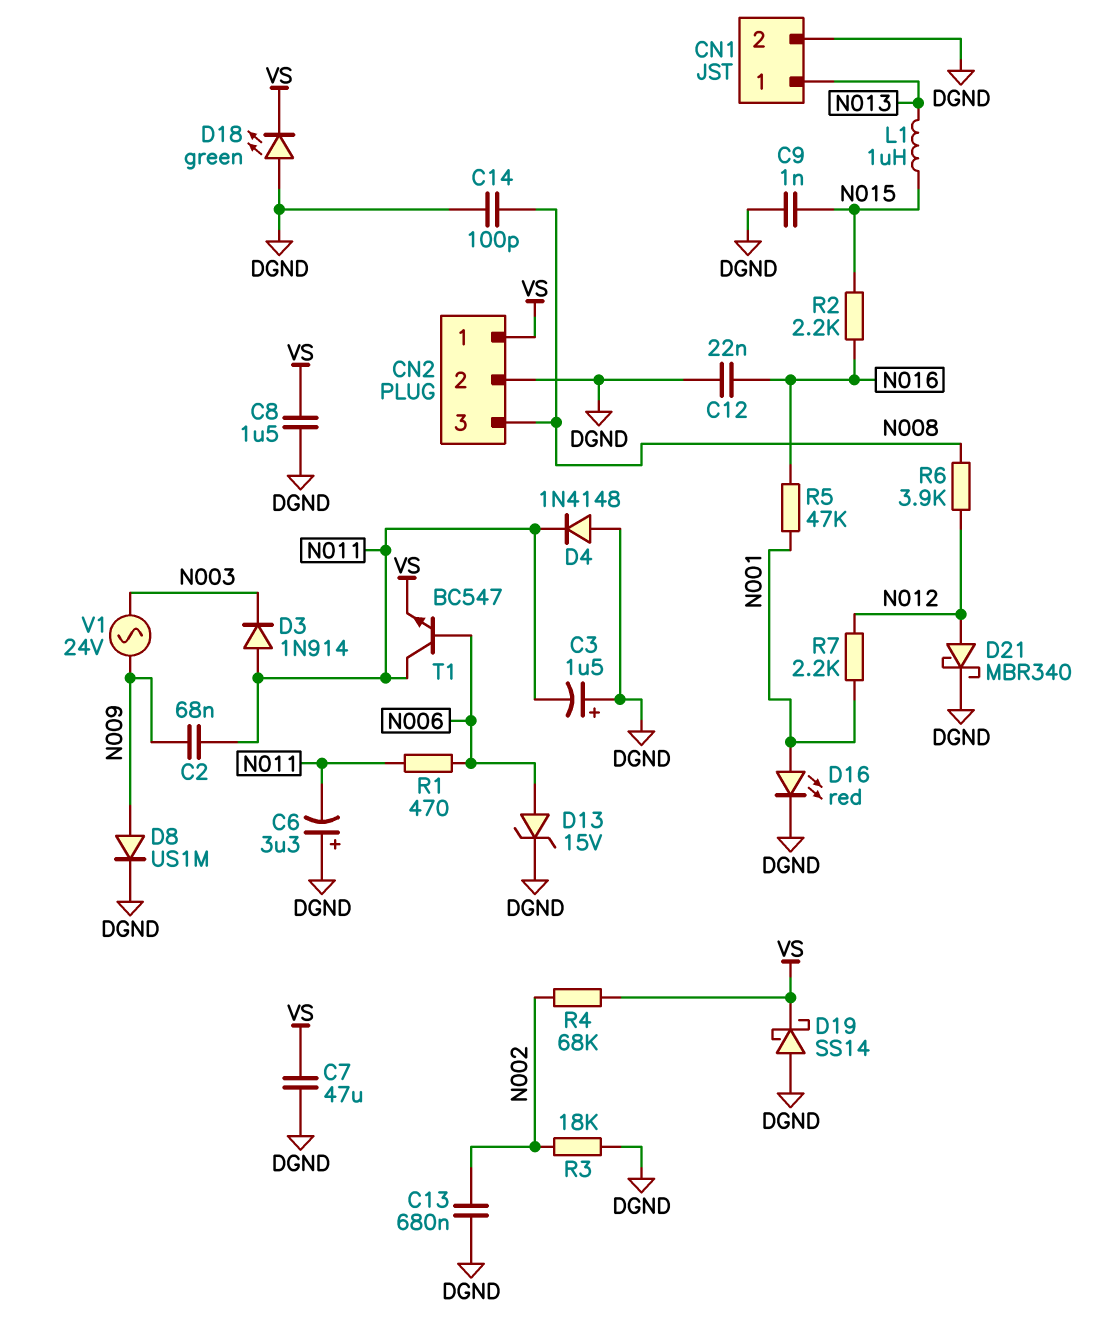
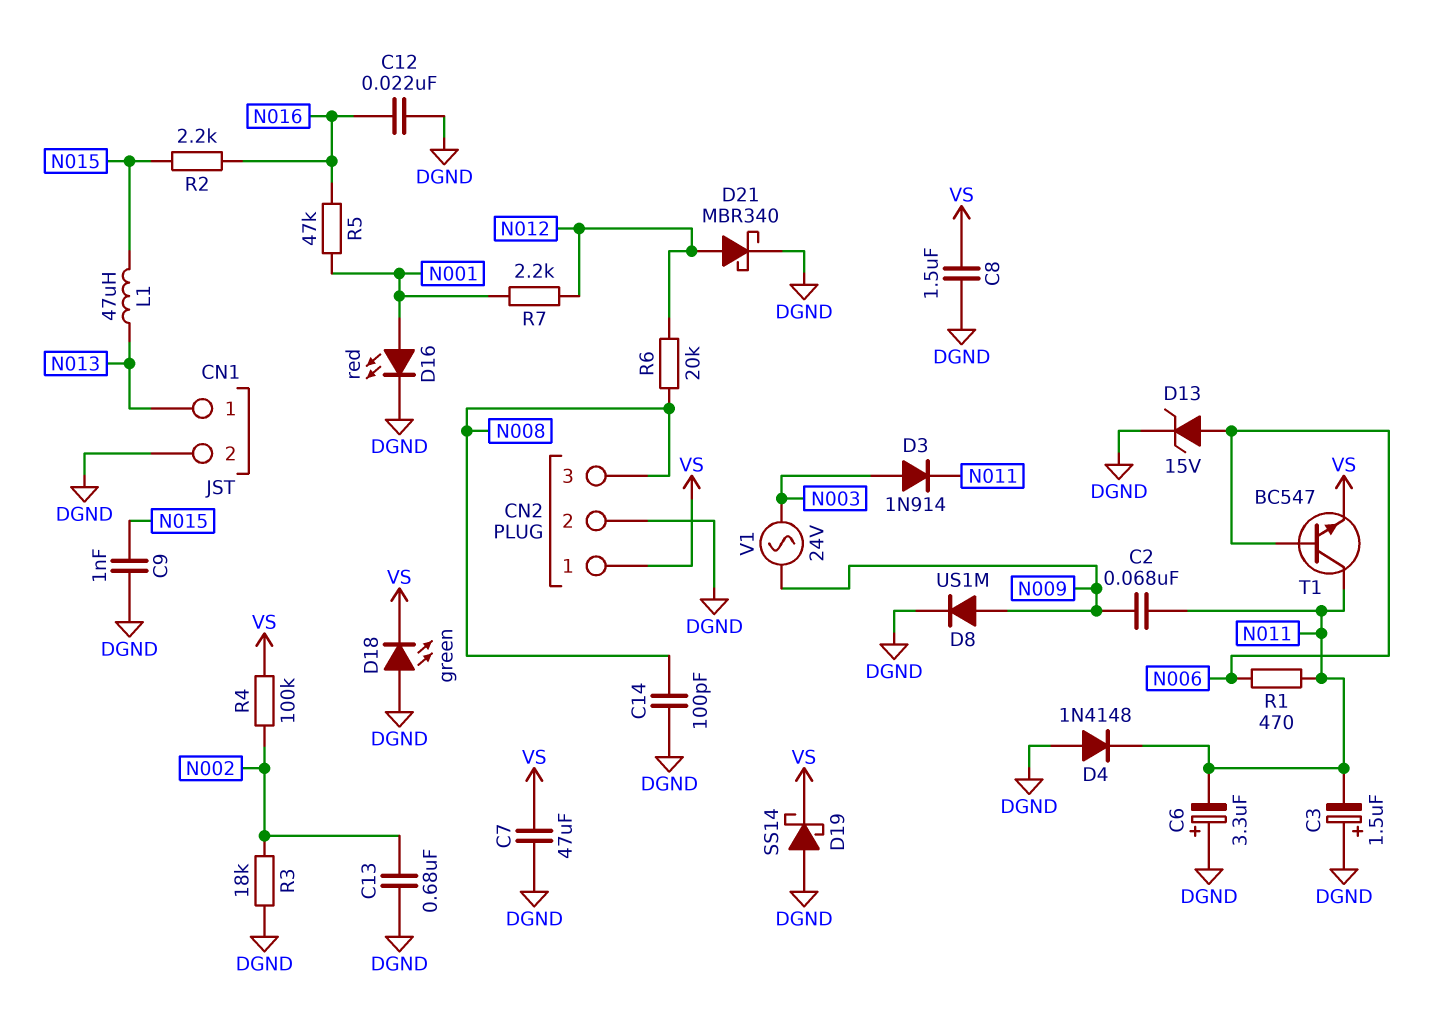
D3: diode 1N914 (A N011, K N003) -> diode 1N914 (A N003, K N011)
L1: 1uH (N013, N015) -> 47uH (N013, N015)
R4: 68k (N002, VS) -> 100k (N002, VS)
R6: 3.9k (N008, N012) -> 20k (N008, N012)

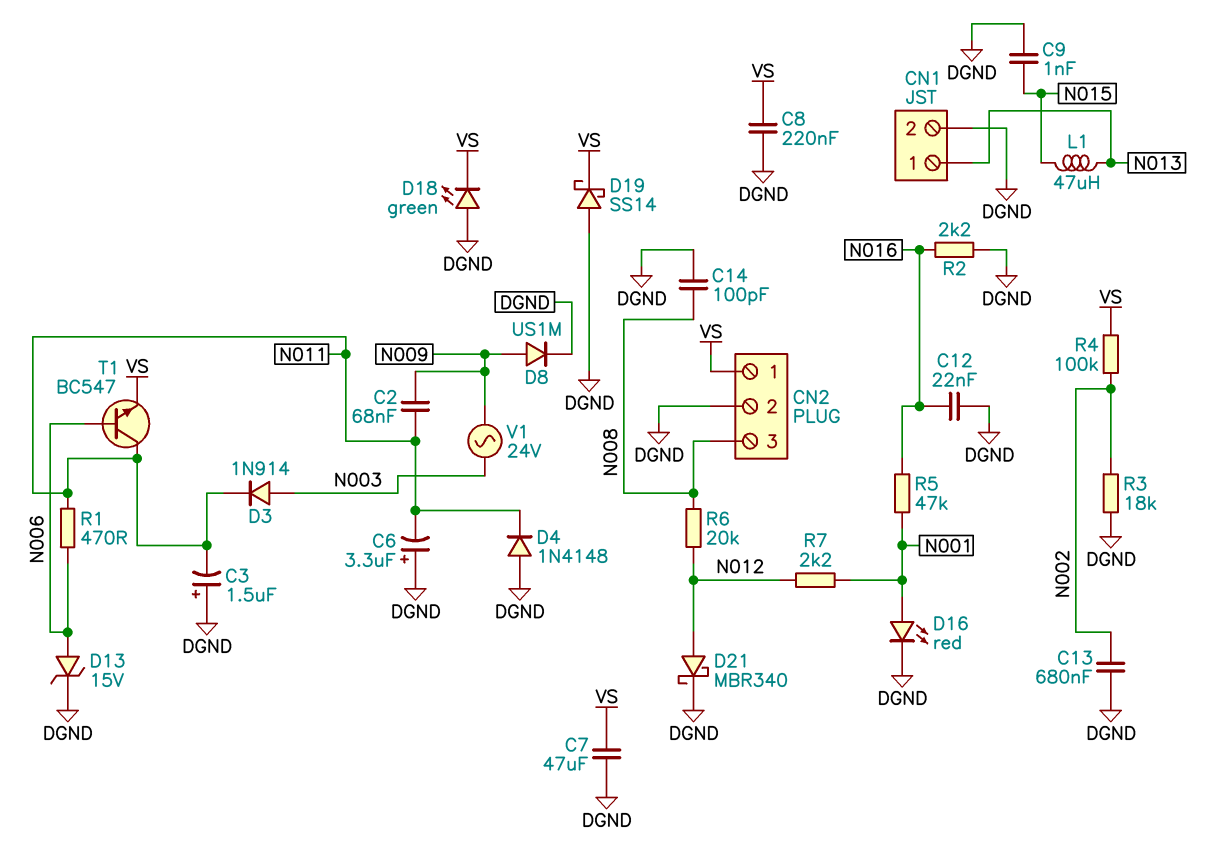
C8: 1.5uF (DGND, VS) -> 220nF (DGND, VS)
R2: 2.2k (N015, N016) -> 2.2k (DGND, N016)

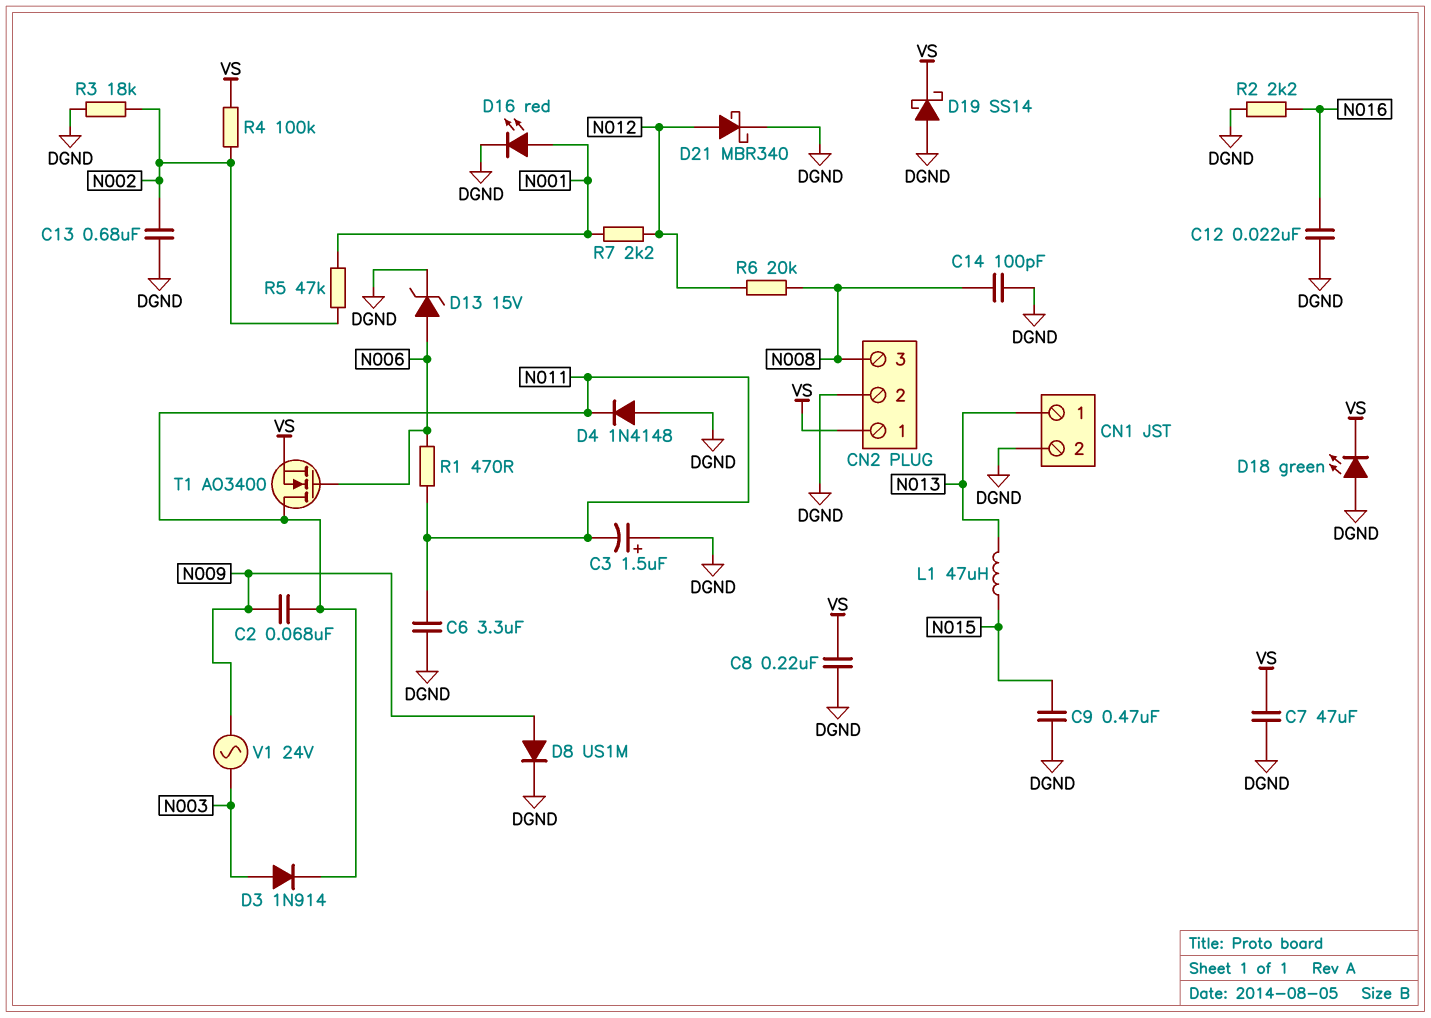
C6: 3.3uF (plus DGND, minus N011) -> 3.3uF (DGND, N011)
C9: 1nF (DGND, N015) -> 470nF (DGND, N015)
R5: 47k (N001, N016) -> 47k (N001, N002)
T1: NPN BC547 (B N006, C N011, E VS) -> NMOS AO3400 (G N006, D N011, S VS)

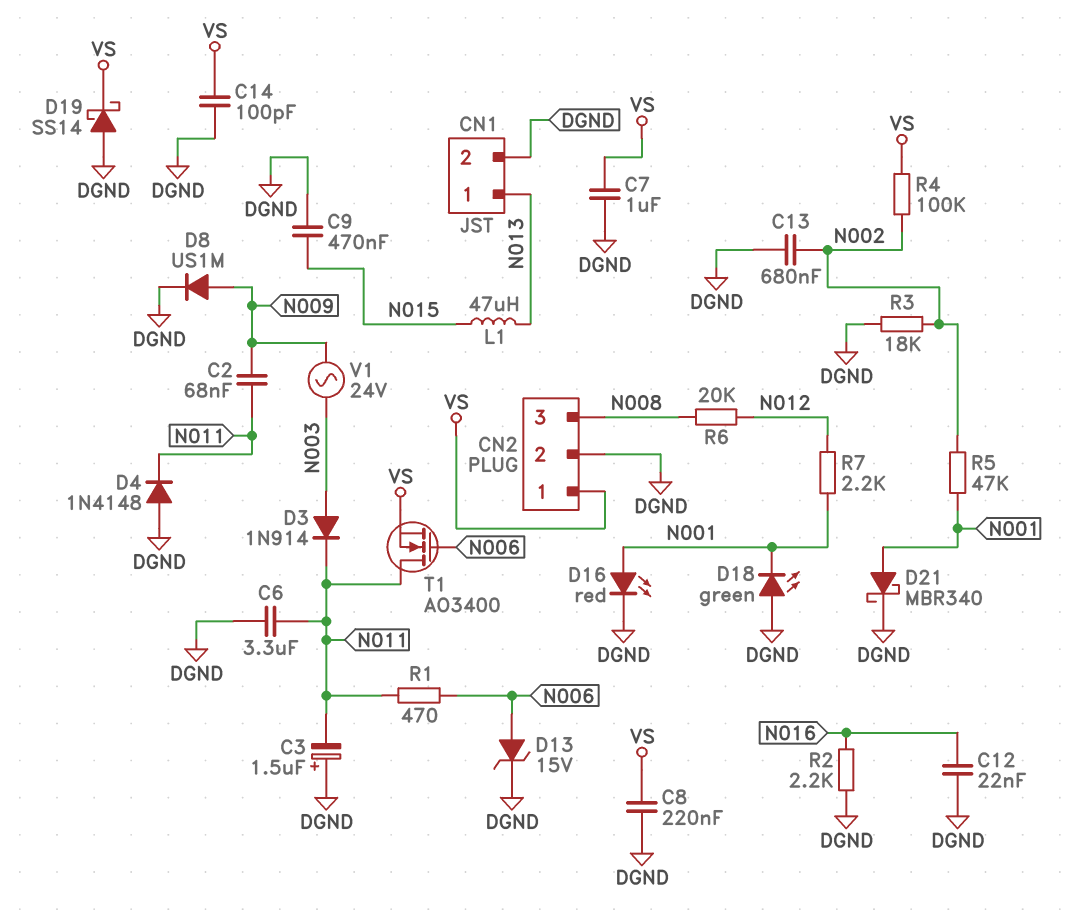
C7: 47uF (DGND, VS) -> 1uF (DGND, VS)
C14: 100pF (DGND, N008) -> 100pF (DGND, VS)
D18: LED green (A DGND, K VS) -> LED green (A DGND, K N001)
D21: schottky MBR340 (A N012, K DGND) -> schottky MBR340 (A N001, K DGND)

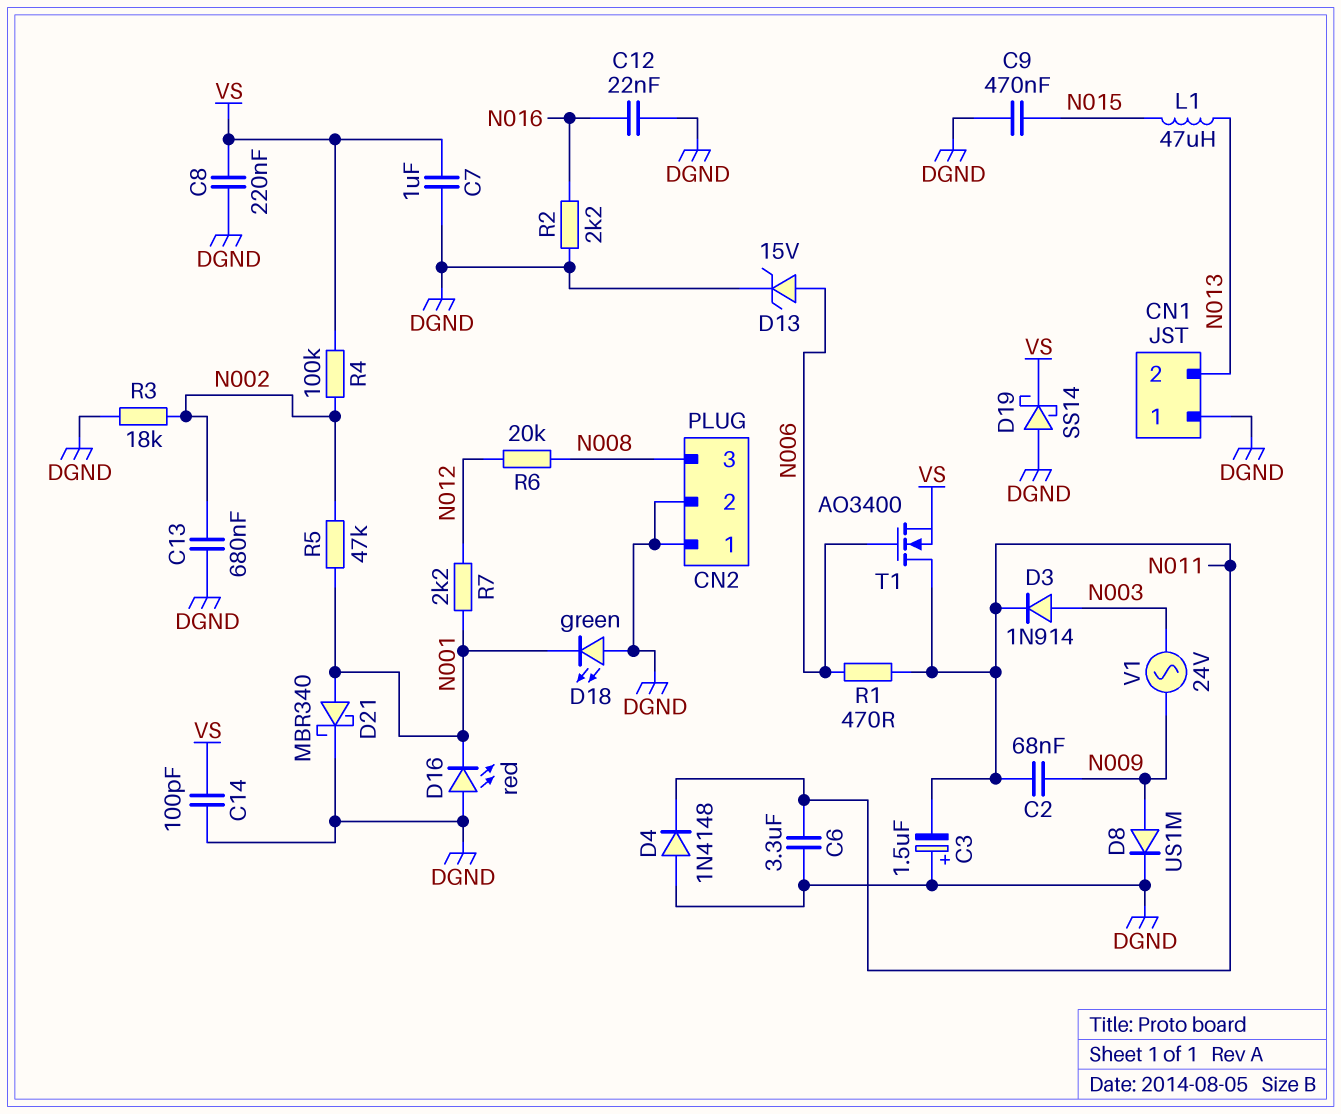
CN1 pin 1: N013 -> DGND
CN1 pin 2: DGND -> N013
CN2 pin 1: VS -> DGND
D16: LED red (A N001, K DGND) -> LED red (A DGND, K N001)

